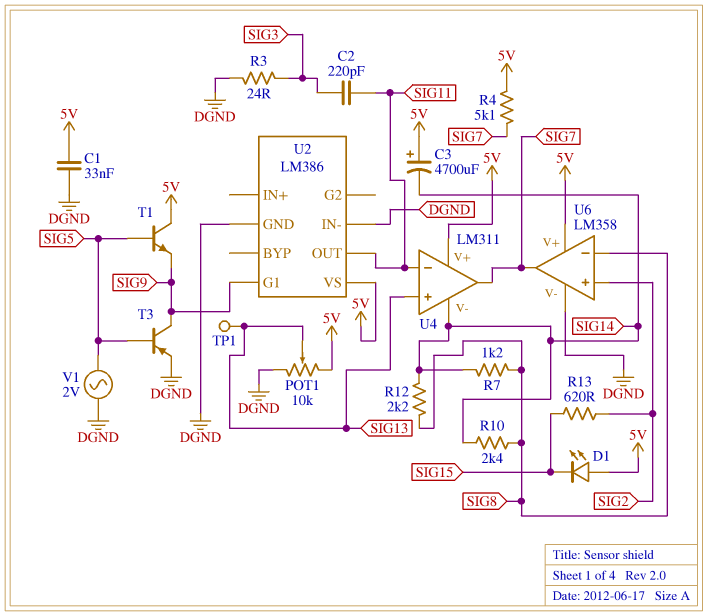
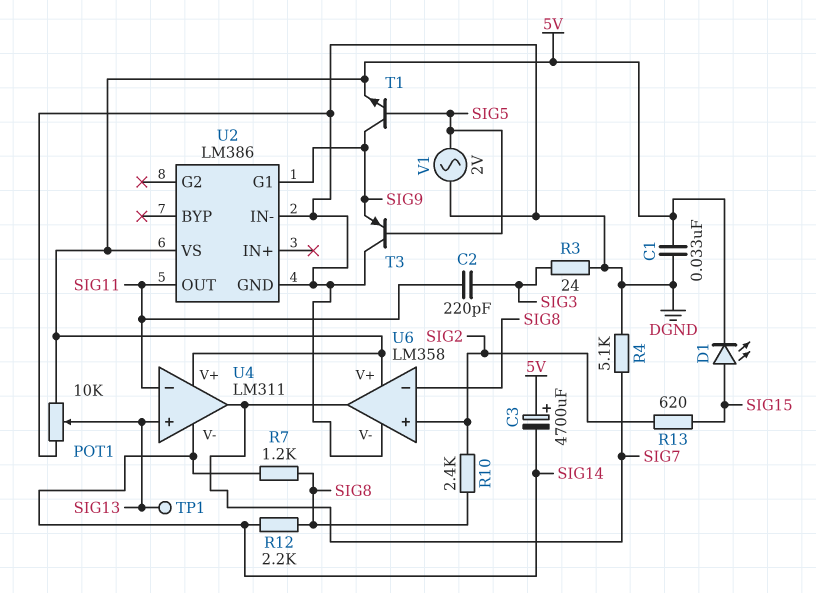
D1: LED (A 5V, K SIG15) -> LED (A SIG15, K 5V)
R4: 5.1k (5V, SIG7) -> 5.1k (DGND, SIG7)
R10: 2.4k (SIG8, SIG14) -> 2.4k (SIG2, SIG8)
T1: NPN (B SIG5, C 5V, E SIG9) -> NPN (B SIG5, C SIG9, E 5V)
T3: PNP (B SIG5, C SIG9, E DGND) -> PNP (B SIG5, C DGND, E SIG9)

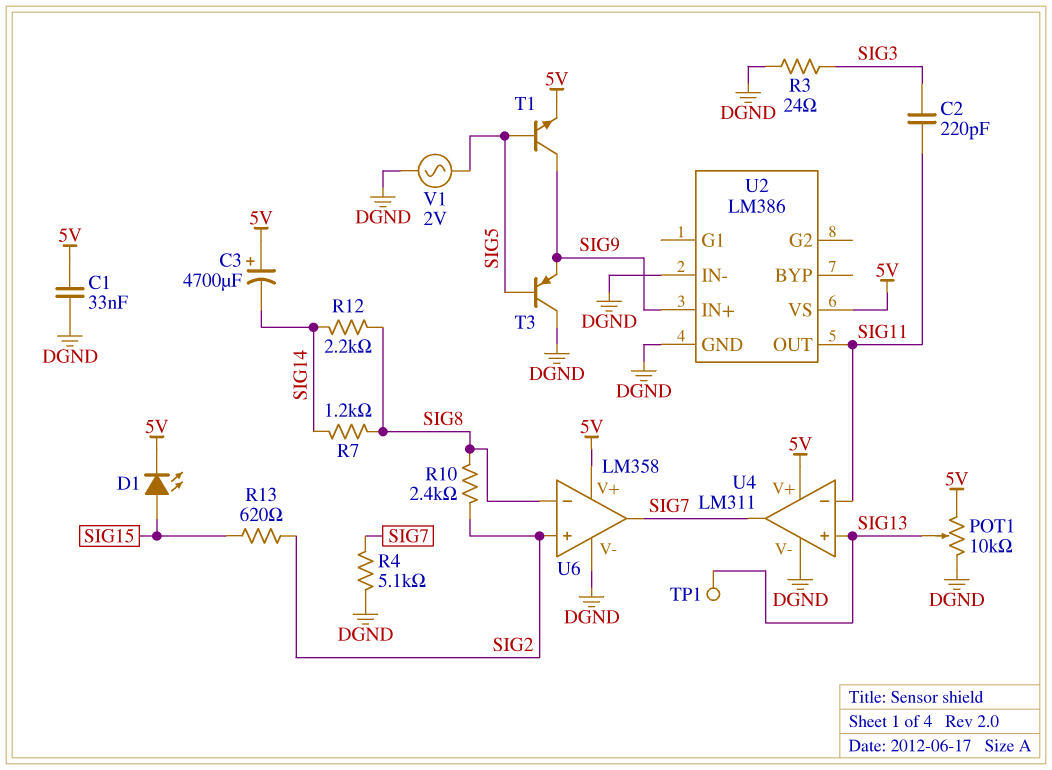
U2 pin G1: SIG9 -> none
U2 pin IN+: none -> SIG9
U4 pin V-: SIG14 -> DGND

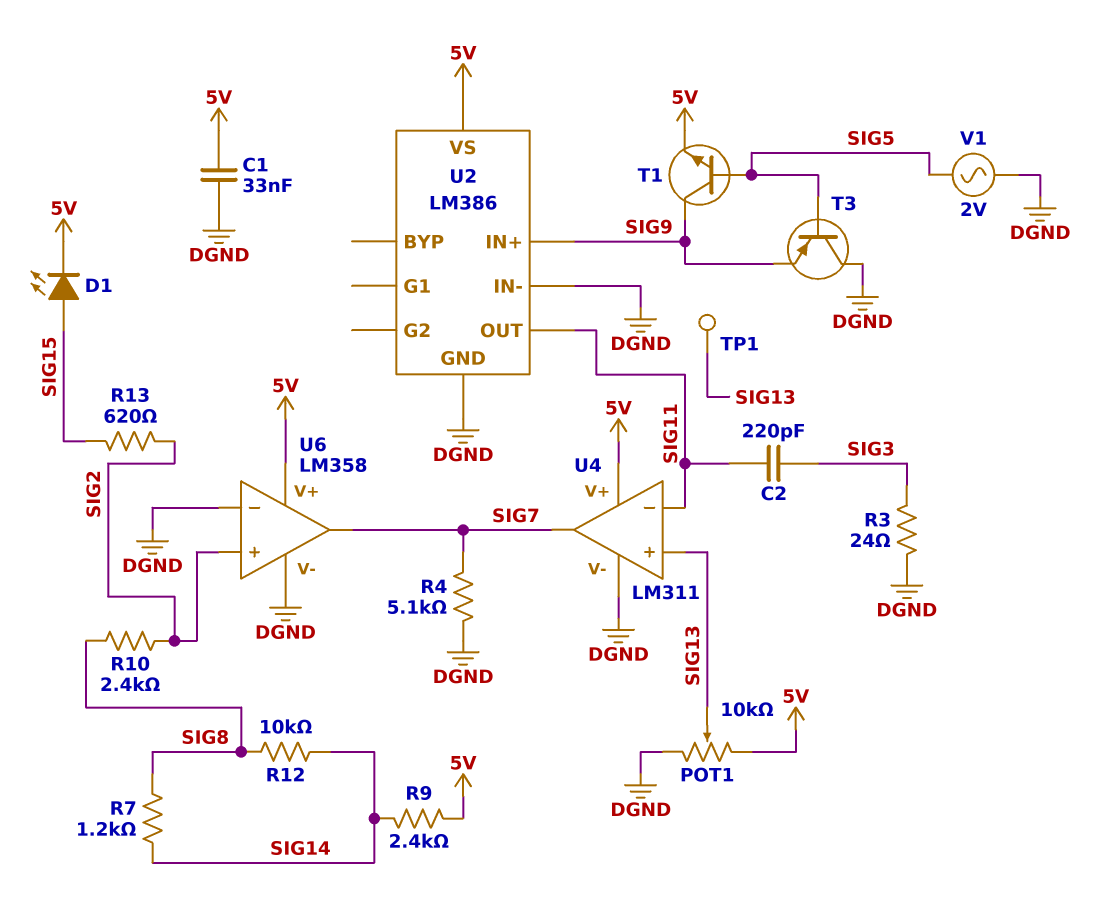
C3: 4700uF (plus 5V, minus SIG14) -> none
R9: none -> 2.4k (5V, SIG14)
R12: 2.2k (SIG8, SIG14) -> 10k (SIG8, SIG14)
U6 pin in-: SIG8 -> DGND

